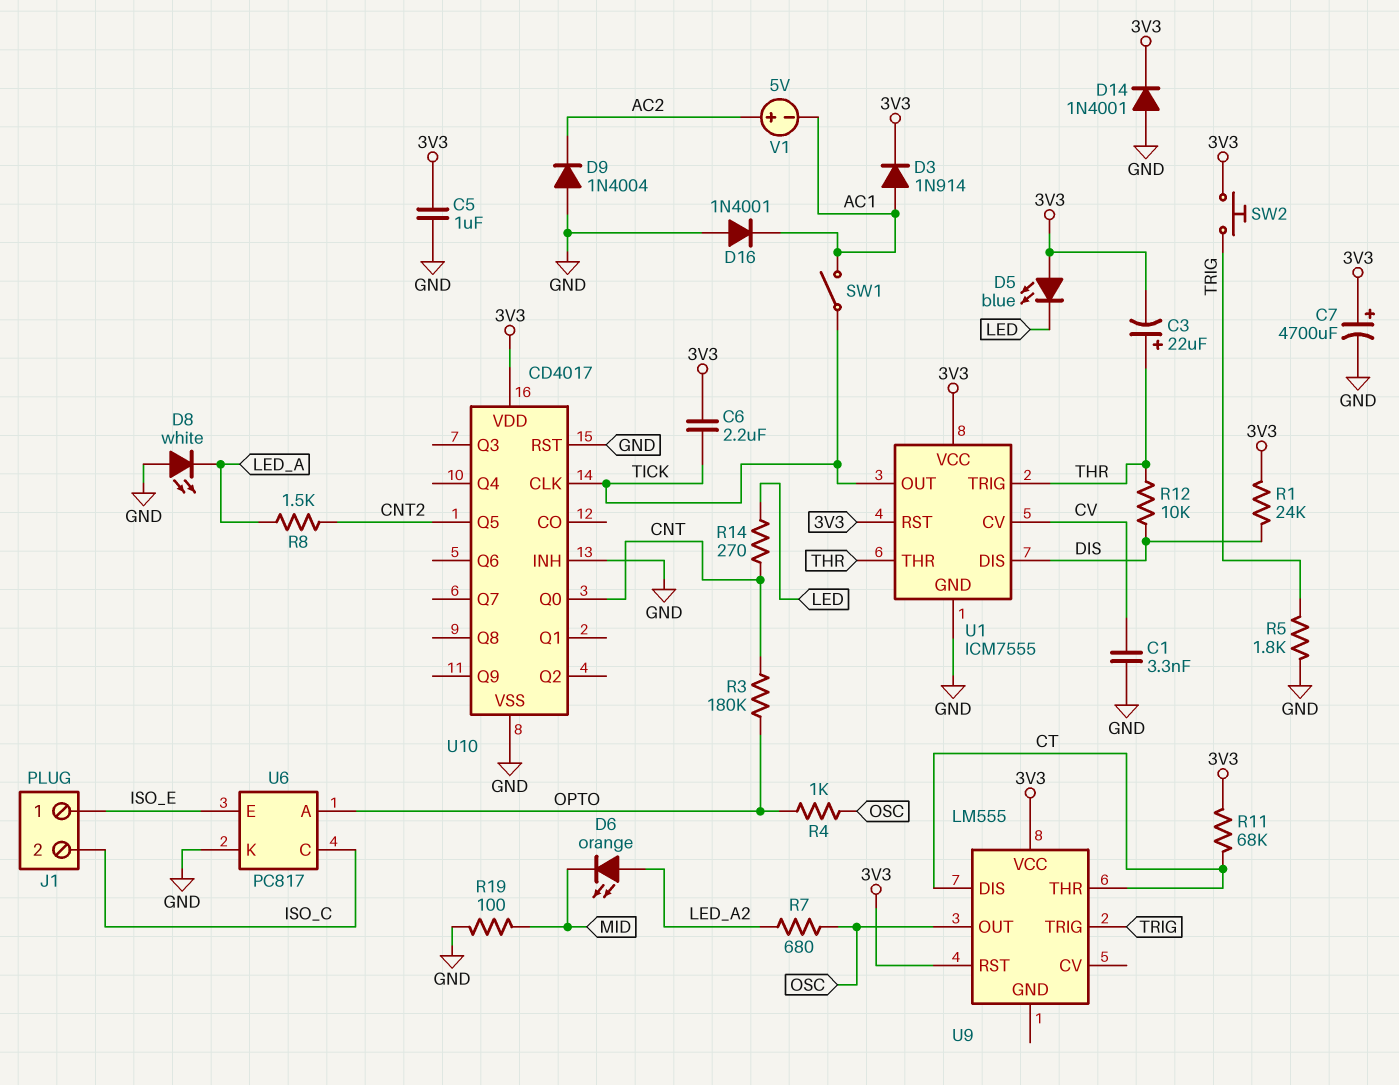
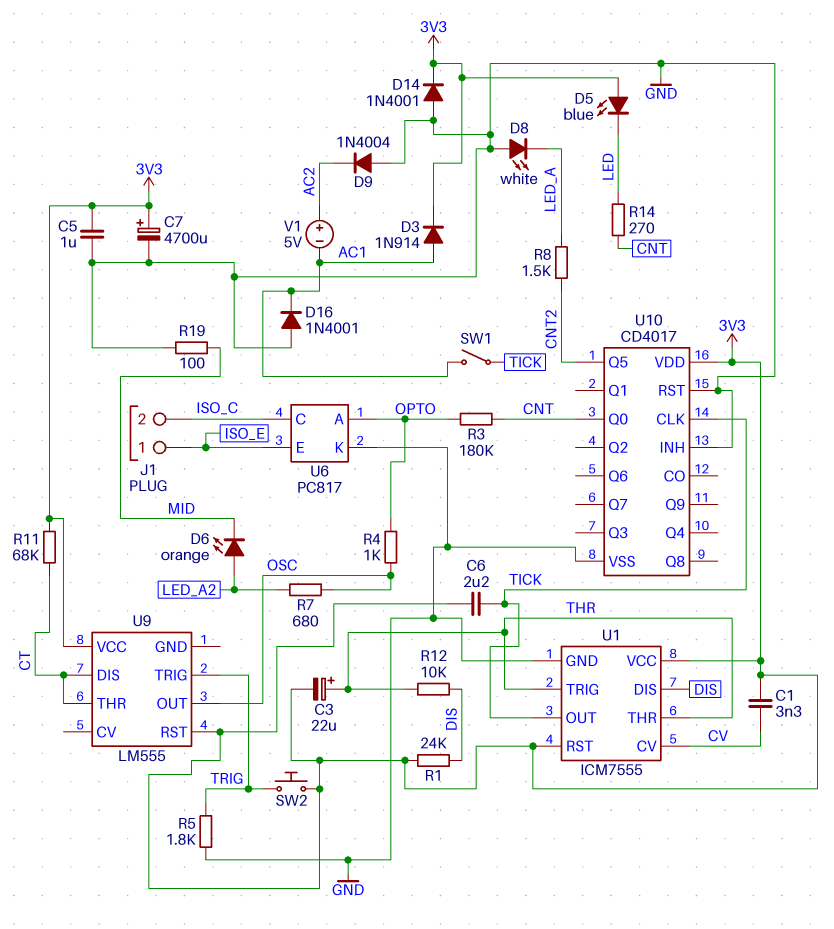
C1: 3.3nF (CV, GND) -> 3.3nF (3V3, CV)

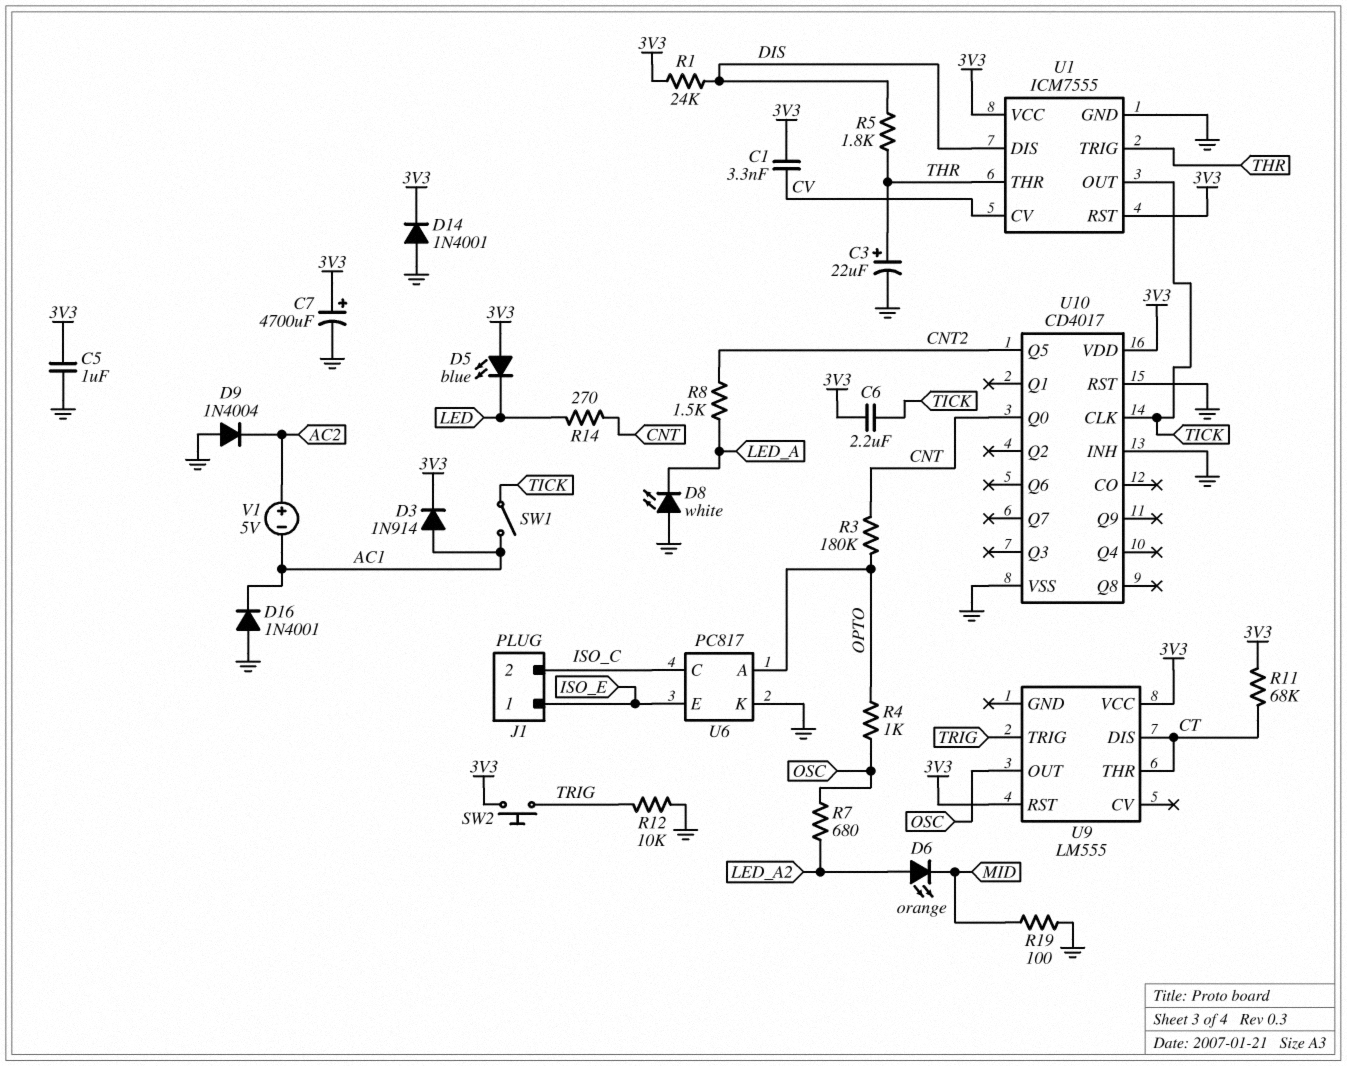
C3: 22uF (plus THR, minus 3V3) -> 22uF (plus THR, minus GND)
R5: 1.8k (GND, TRIG) -> 1.8k (DIS, THR)
R12: 10k (DIS, THR) -> 10k (GND, TRIG)

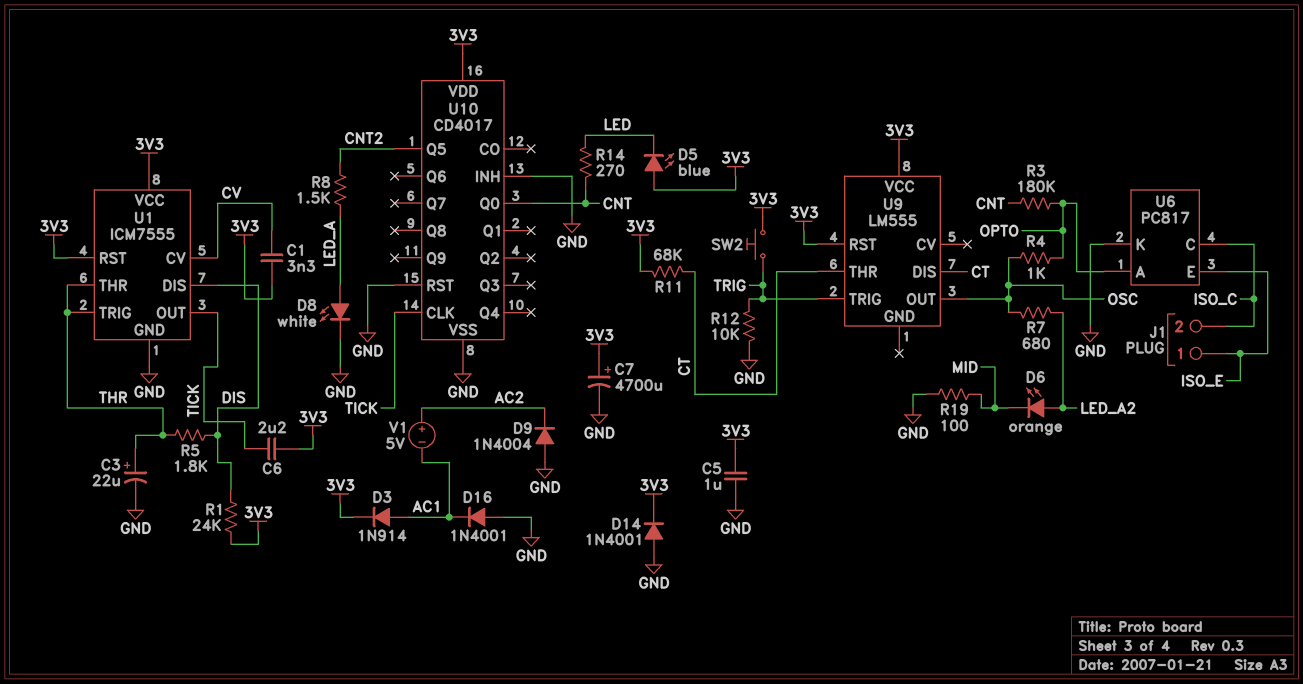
D8: LED white (A GND, K LED_A) -> LED white (A LED_A, K GND)
SW1: switch (AC1, TICK) -> none

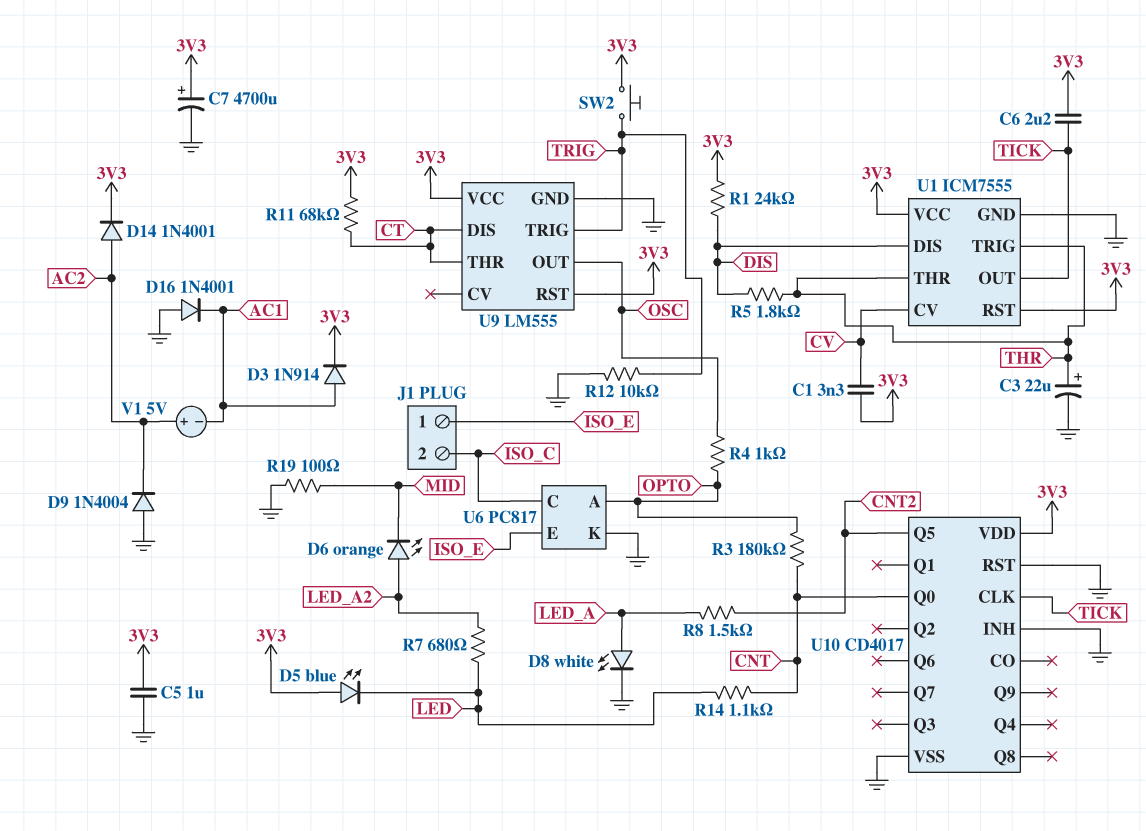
D14: diode 1N4001 (A GND, K 3V3) -> diode 1N4001 (A AC2, K 3V3)
R7: 680 (LED_A2, OSC) -> 680 (LED, LED_A2)
R14: 270 (CNT, LED) -> 1.1k (CNT, LED)
U9 pin GND: none -> GND

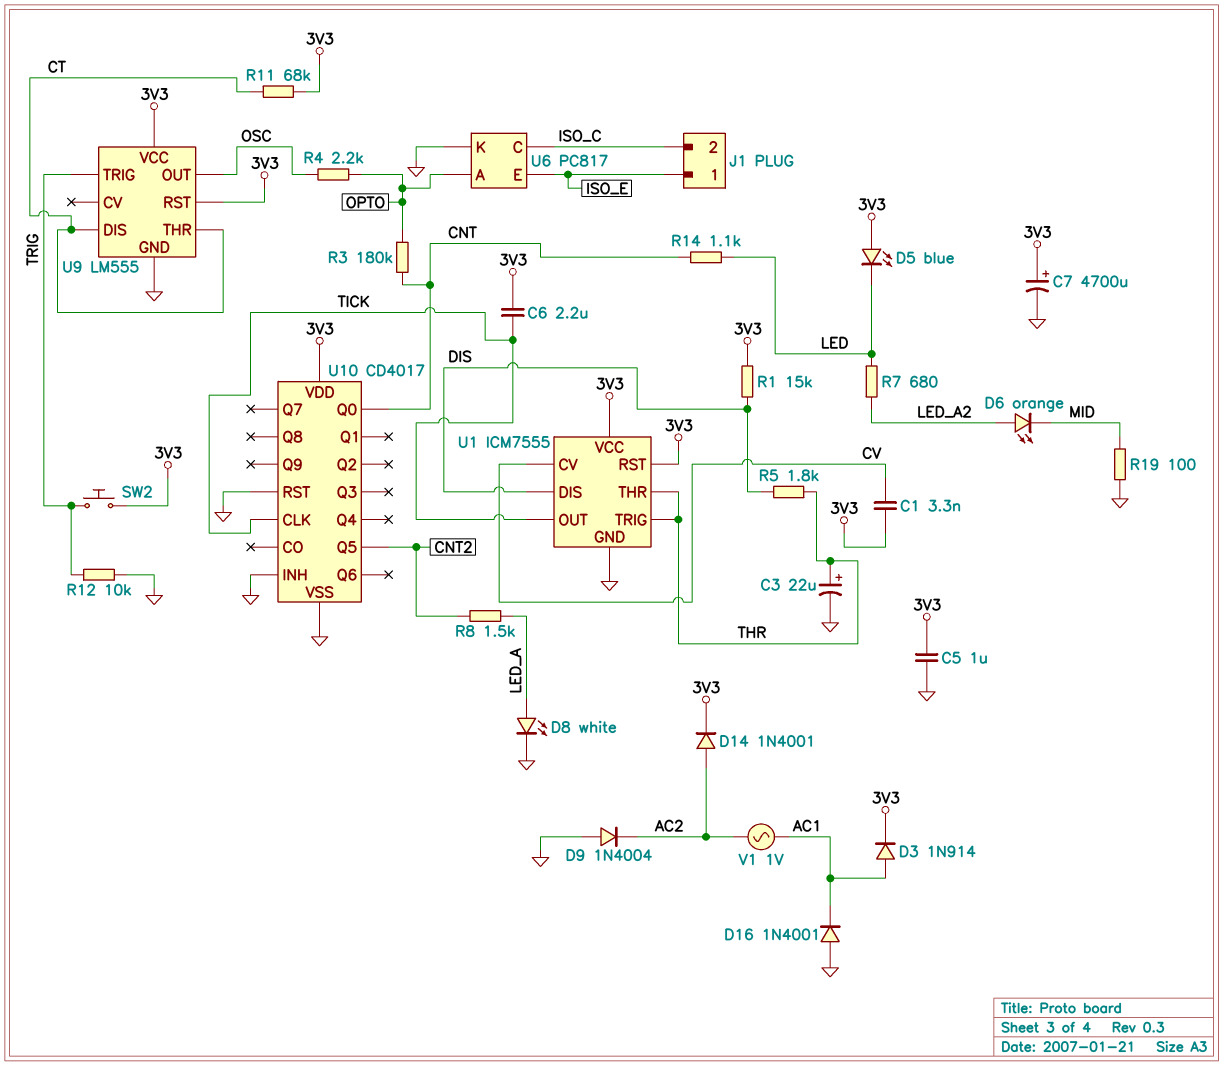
R1: 24k (3V3, DIS) -> 15k (3V3, DIS)
R4: 1k (OPTO, OSC) -> 2.2k (OPTO, OSC)
V1: 5V (plus AC2, minus AC1) -> AC 1V (AC1, AC2)

